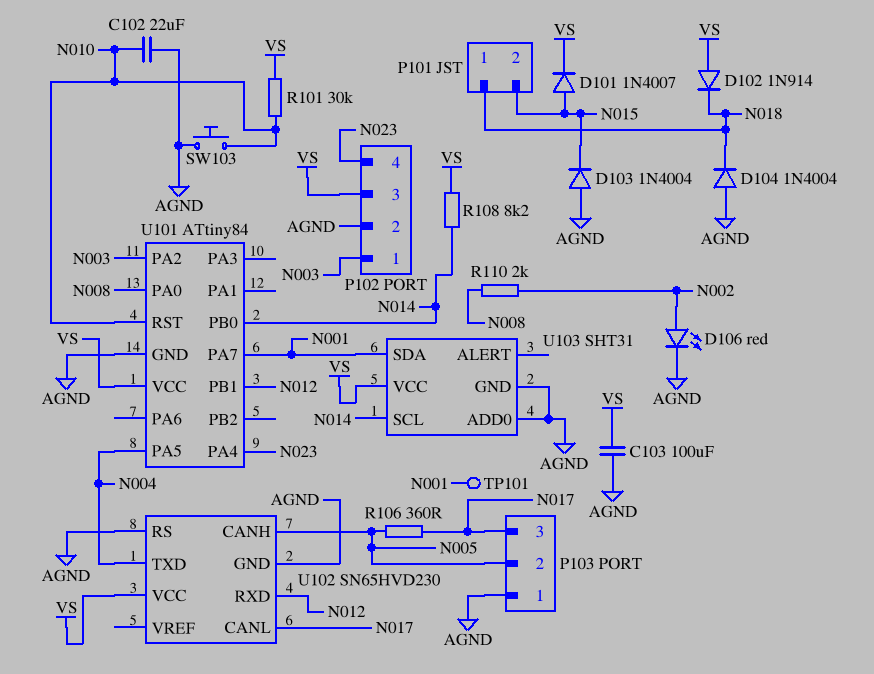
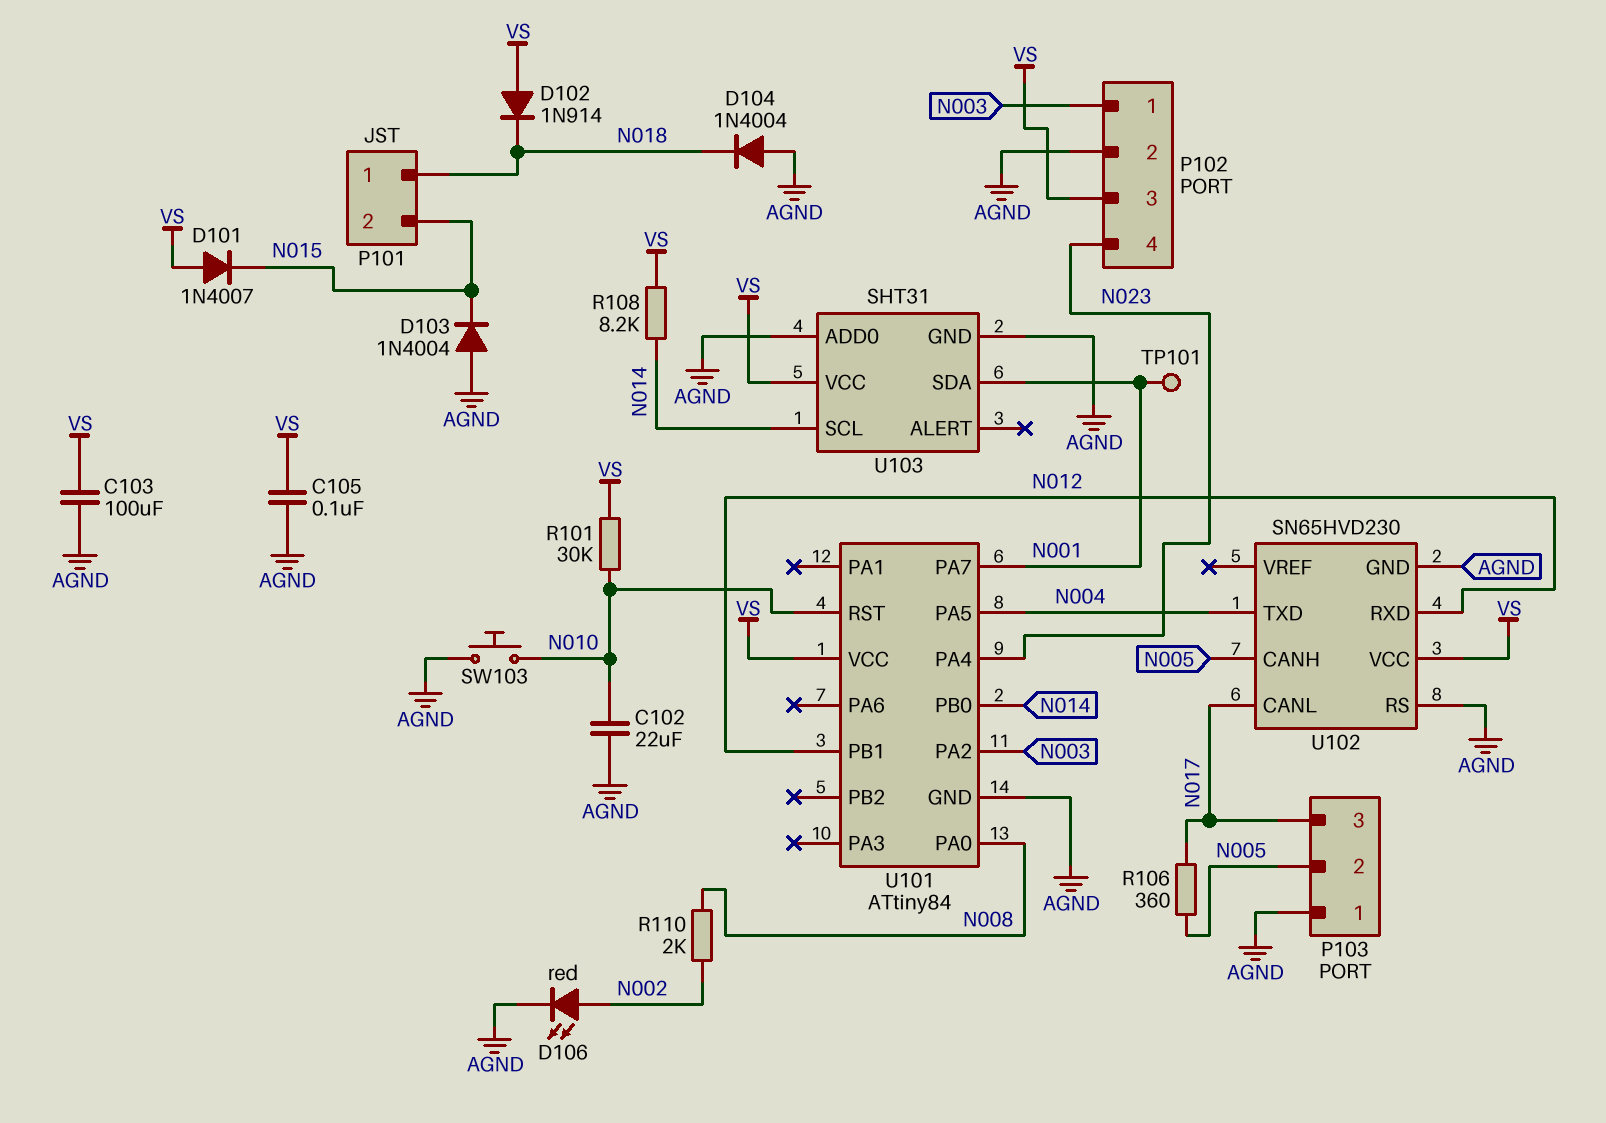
C105: none -> 100nF (AGND, VS)
D101: diode 1N4007 (A N015, K VS) -> diode 1N4007 (A VS, K N015)

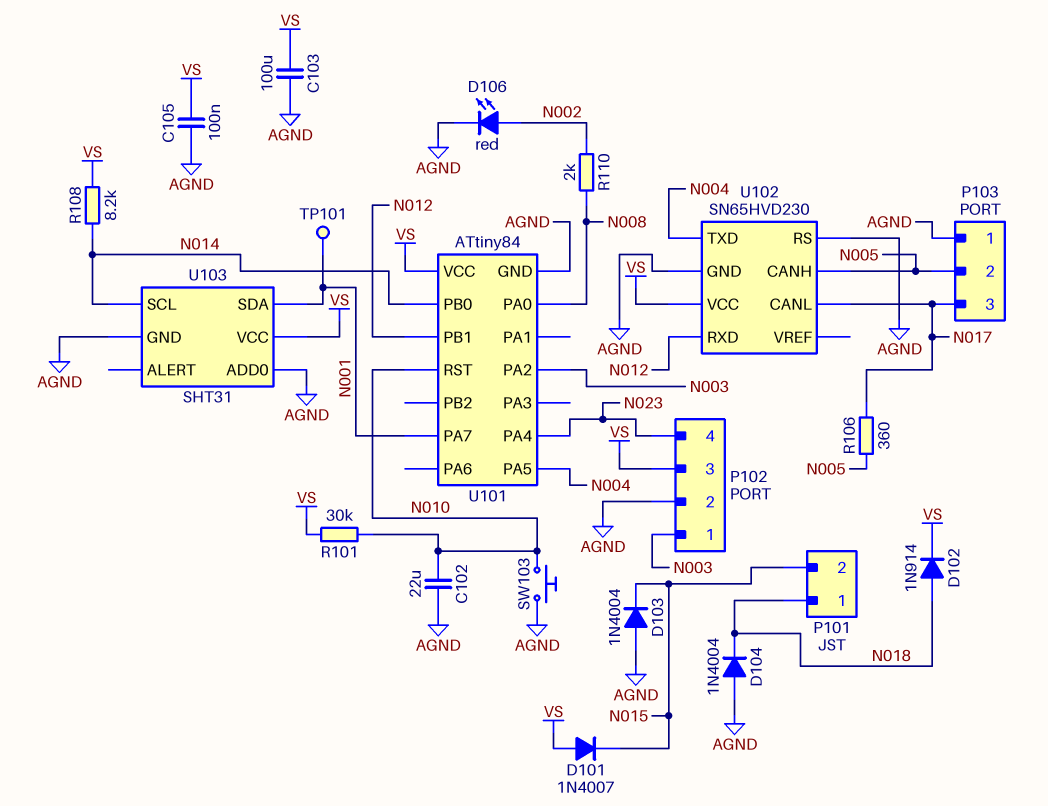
D102: diode 1N914 (A VS, K N018) -> diode 1N914 (A N018, K VS)

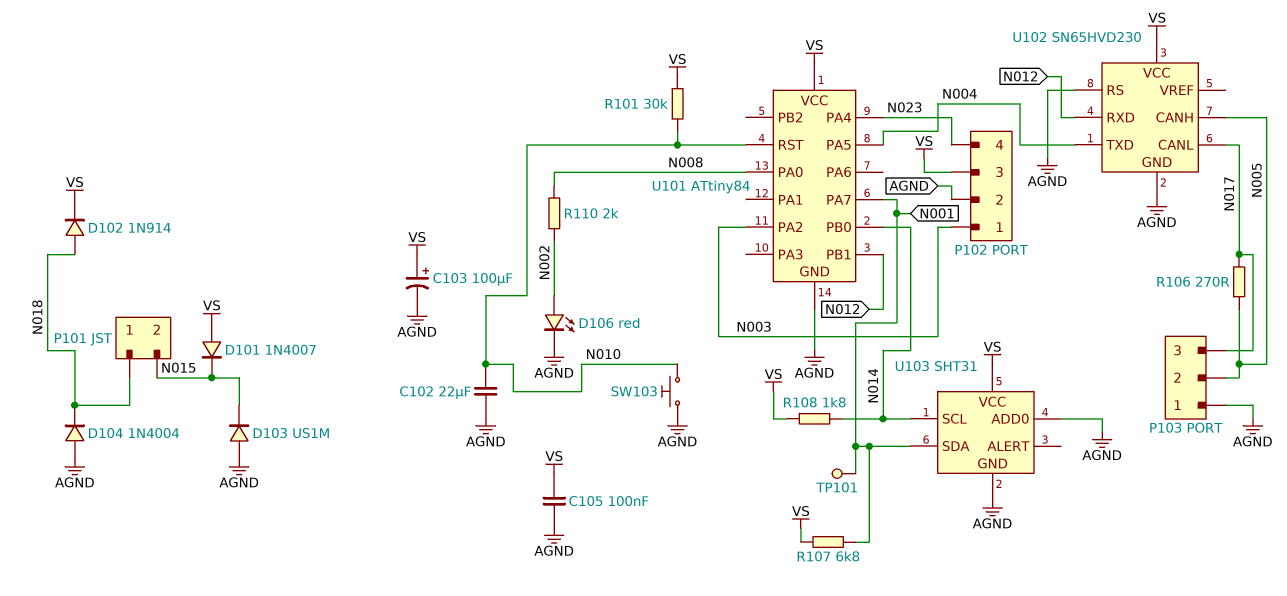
C103: 100uF (AGND, VS) -> 100uF (plus VS, minus AGND)
D103: diode 1N4004 (A AGND, K N015) -> diode US1M (A AGND, K N015)
R106: 360 (N005, N017) -> 270 (N005, N017)
R107: none -> 6.8k (N001, VS)
R108: 8.2k (N014, VS) -> 1.8k (N014, VS)

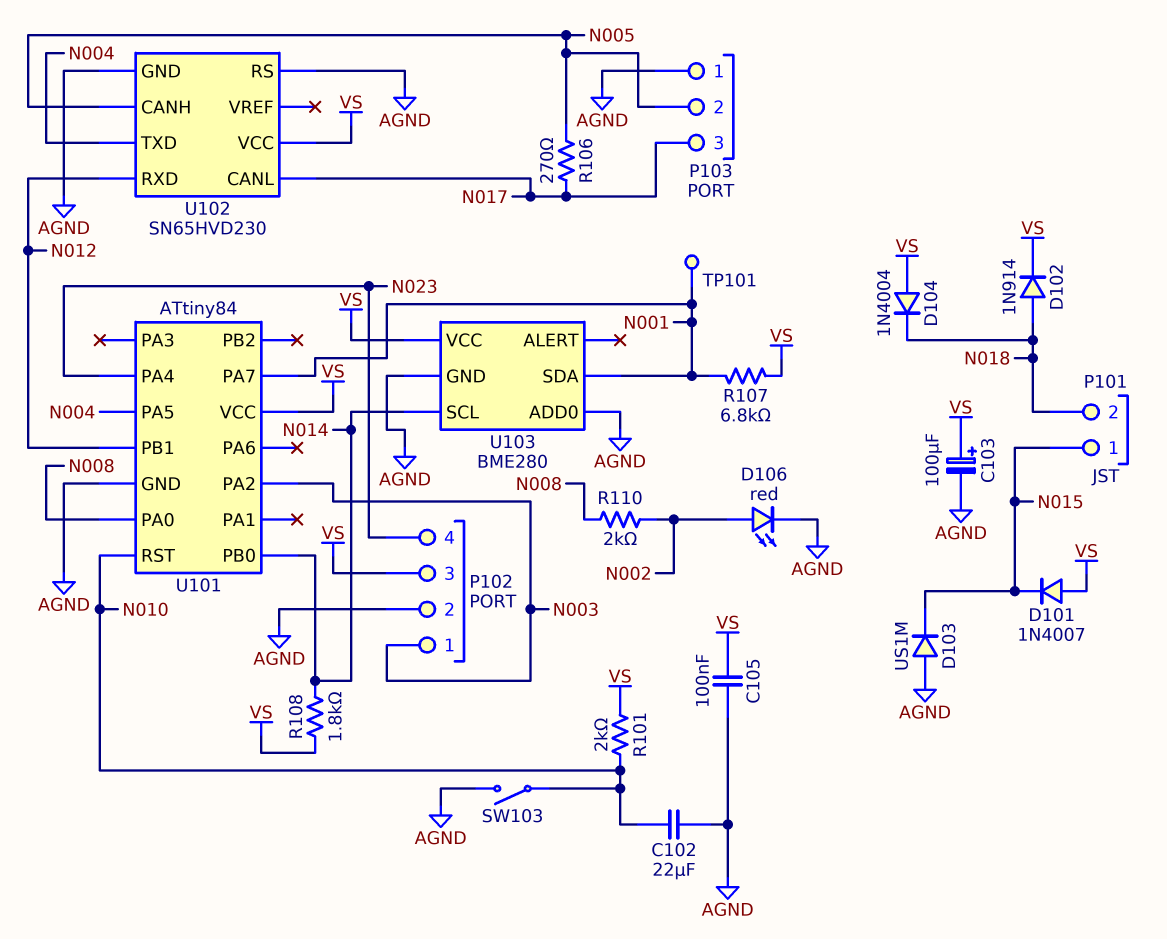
D104: diode 1N4004 (A AGND, K N018) -> diode 1N4004 (A VS, K N018)
P101 pin 1: N018 -> N015
P101 pin 2: N015 -> N018
R101: 30k (N010, VS) -> 2k (N010, VS)
SW103: button (AGND, N010) -> switch (AGND, N010)
U103: SHT31 -> BME280

